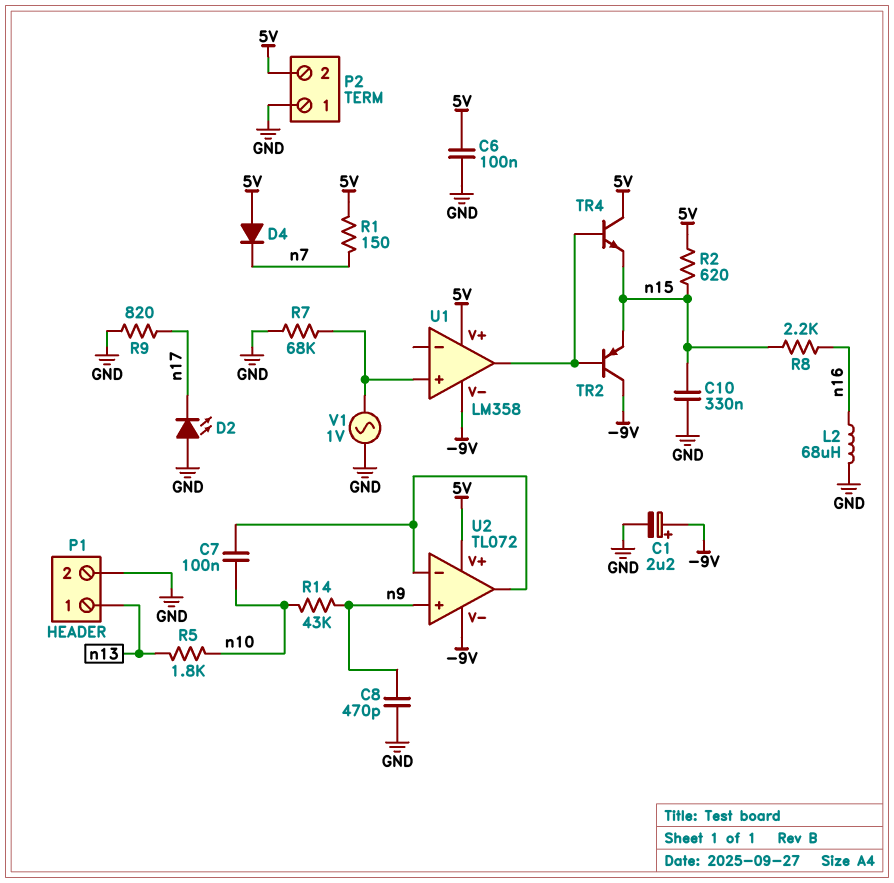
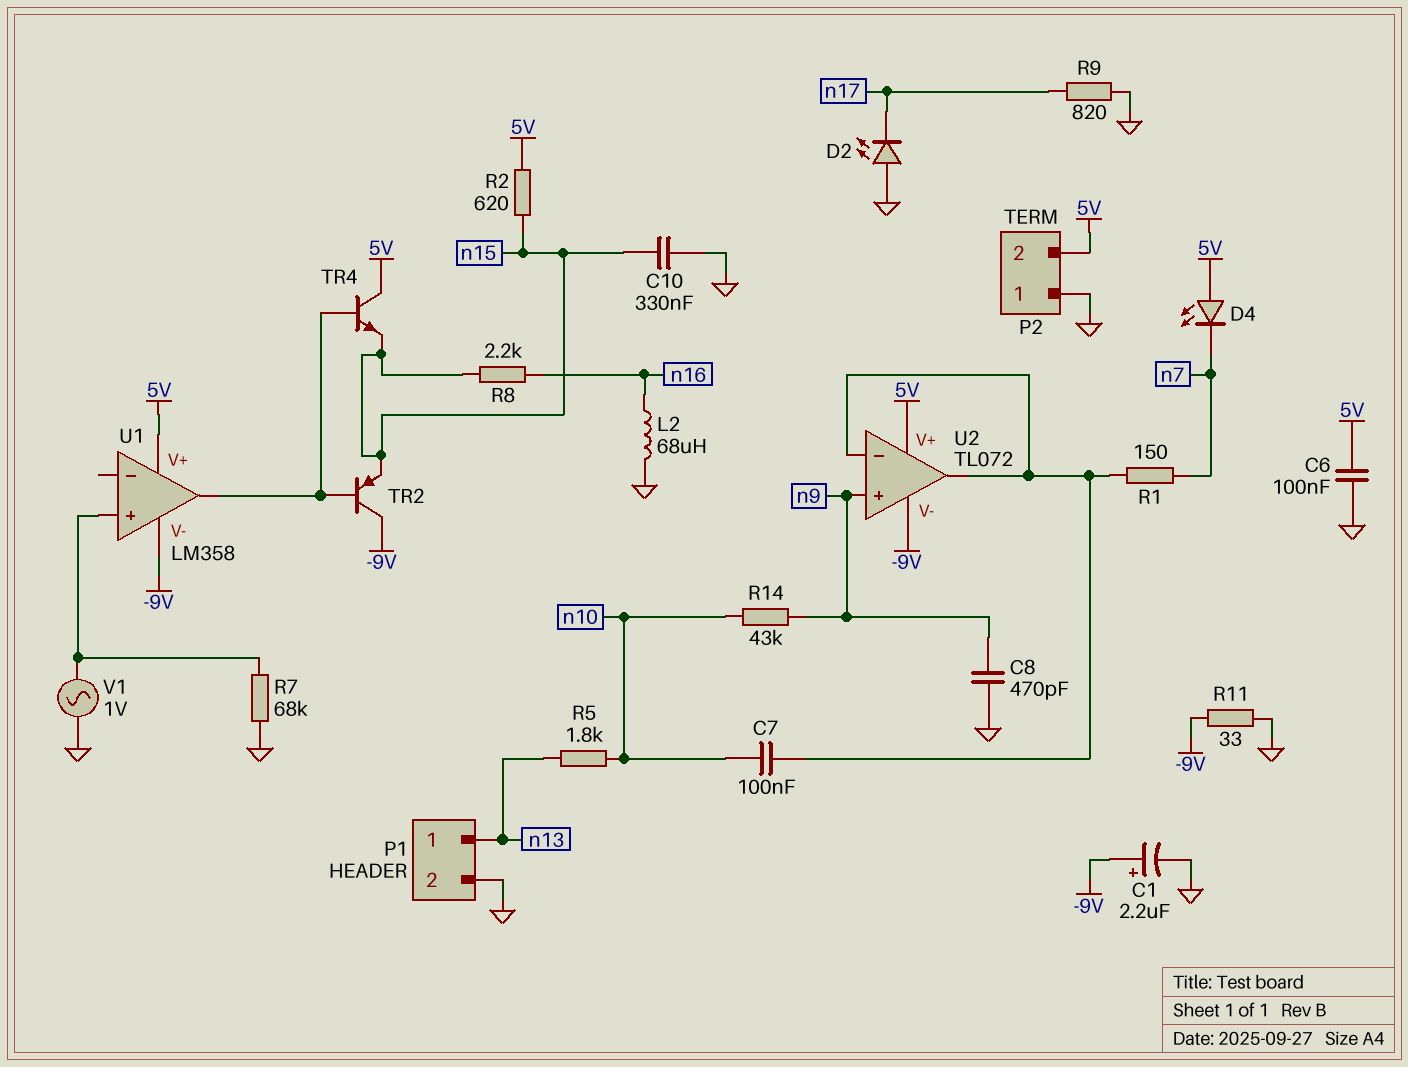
D4: diode (A 5V, K n7) -> LED (A 5V, K n7)
R1: 150 (5V, n7) -> 150 (U2/in-, n7)
R11: none -> 33 (-9V, GND)

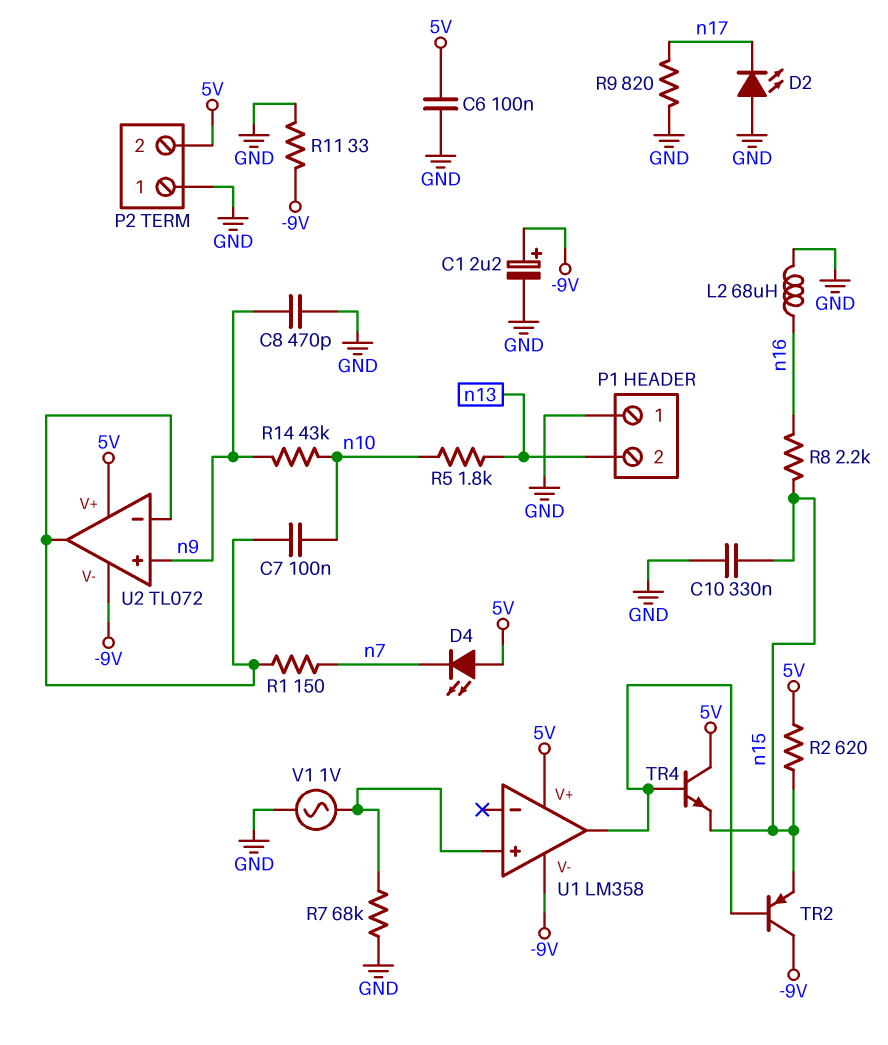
P1 pin 1: n13 -> GND
P1 pin 2: GND -> n13

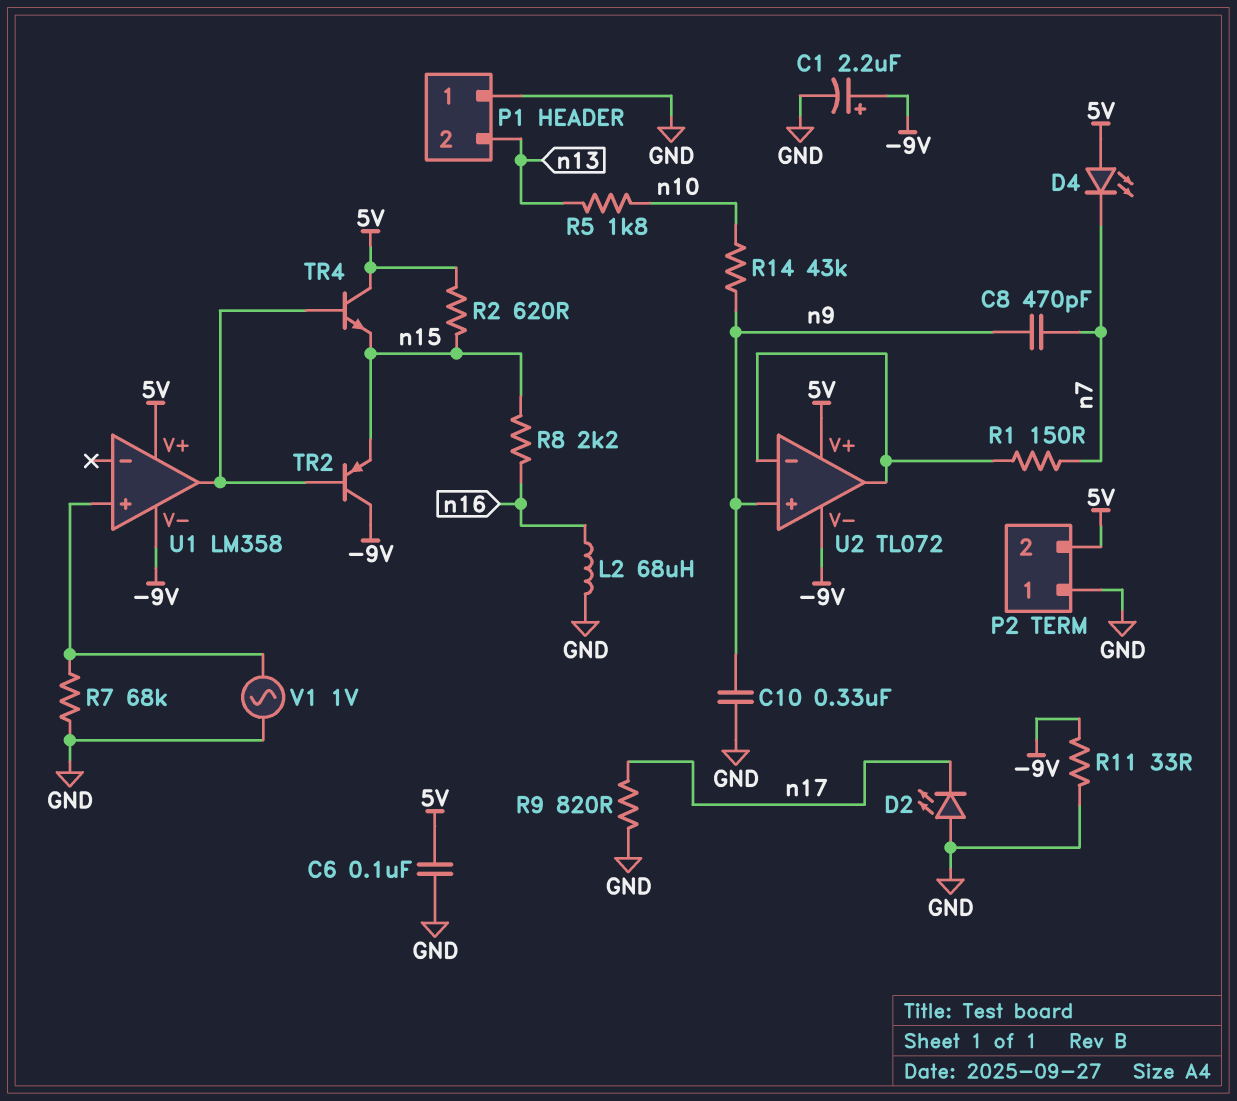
C7: 100nF (U2/in-, n10) -> none
C8: 470pF (GND, n9) -> 470pF (n7, n9)
C10: 330nF (GND, n15) -> 330nF (GND, n9)

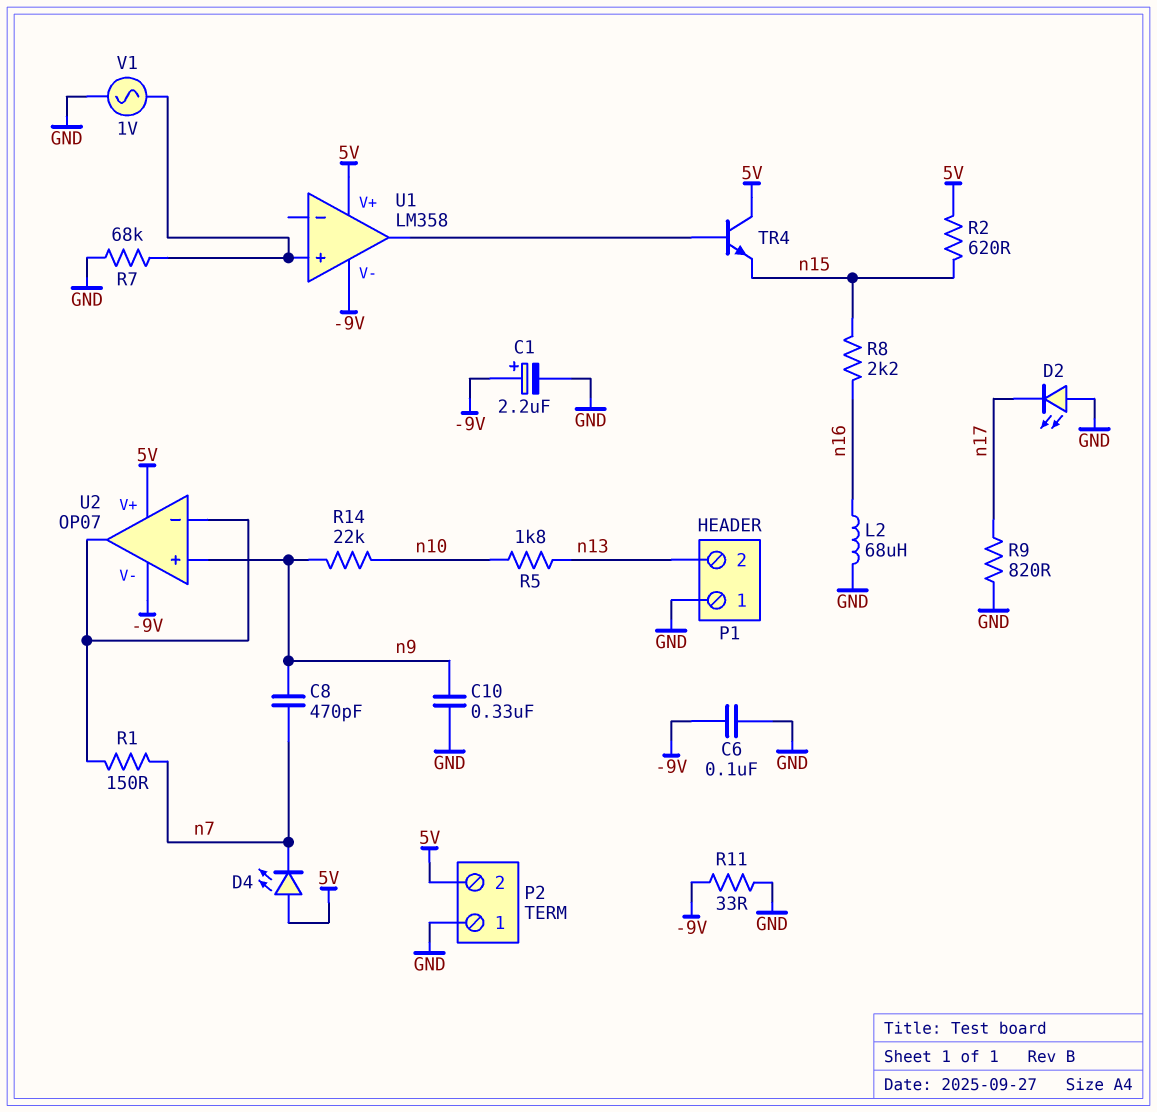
C6: 100nF (5V, GND) -> 100nF (-9V, GND)
R14: 43k (n9, n10) -> 22k (n9, n10)
TR2: PNP (B U1/out, C -9V, E n15) -> none
U2: TL072 -> OP07

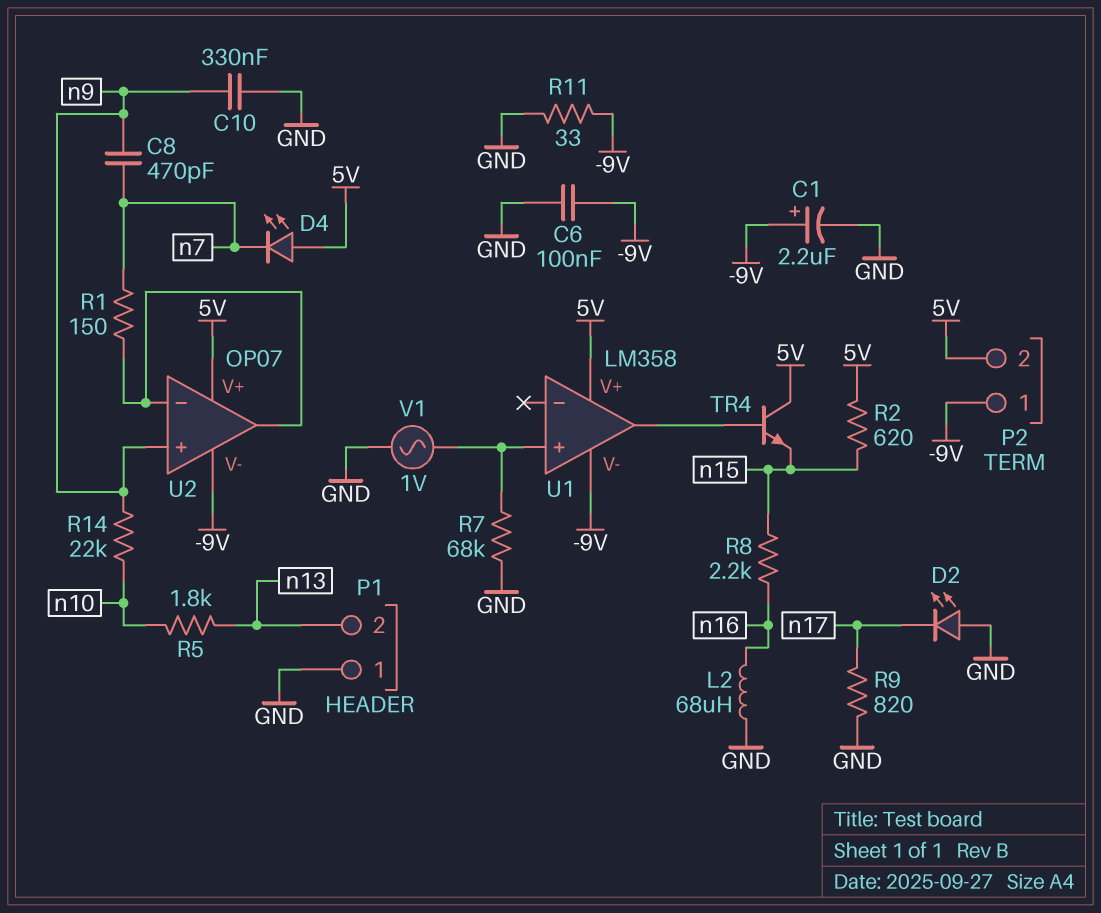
P2 pin 1: GND -> -9V

